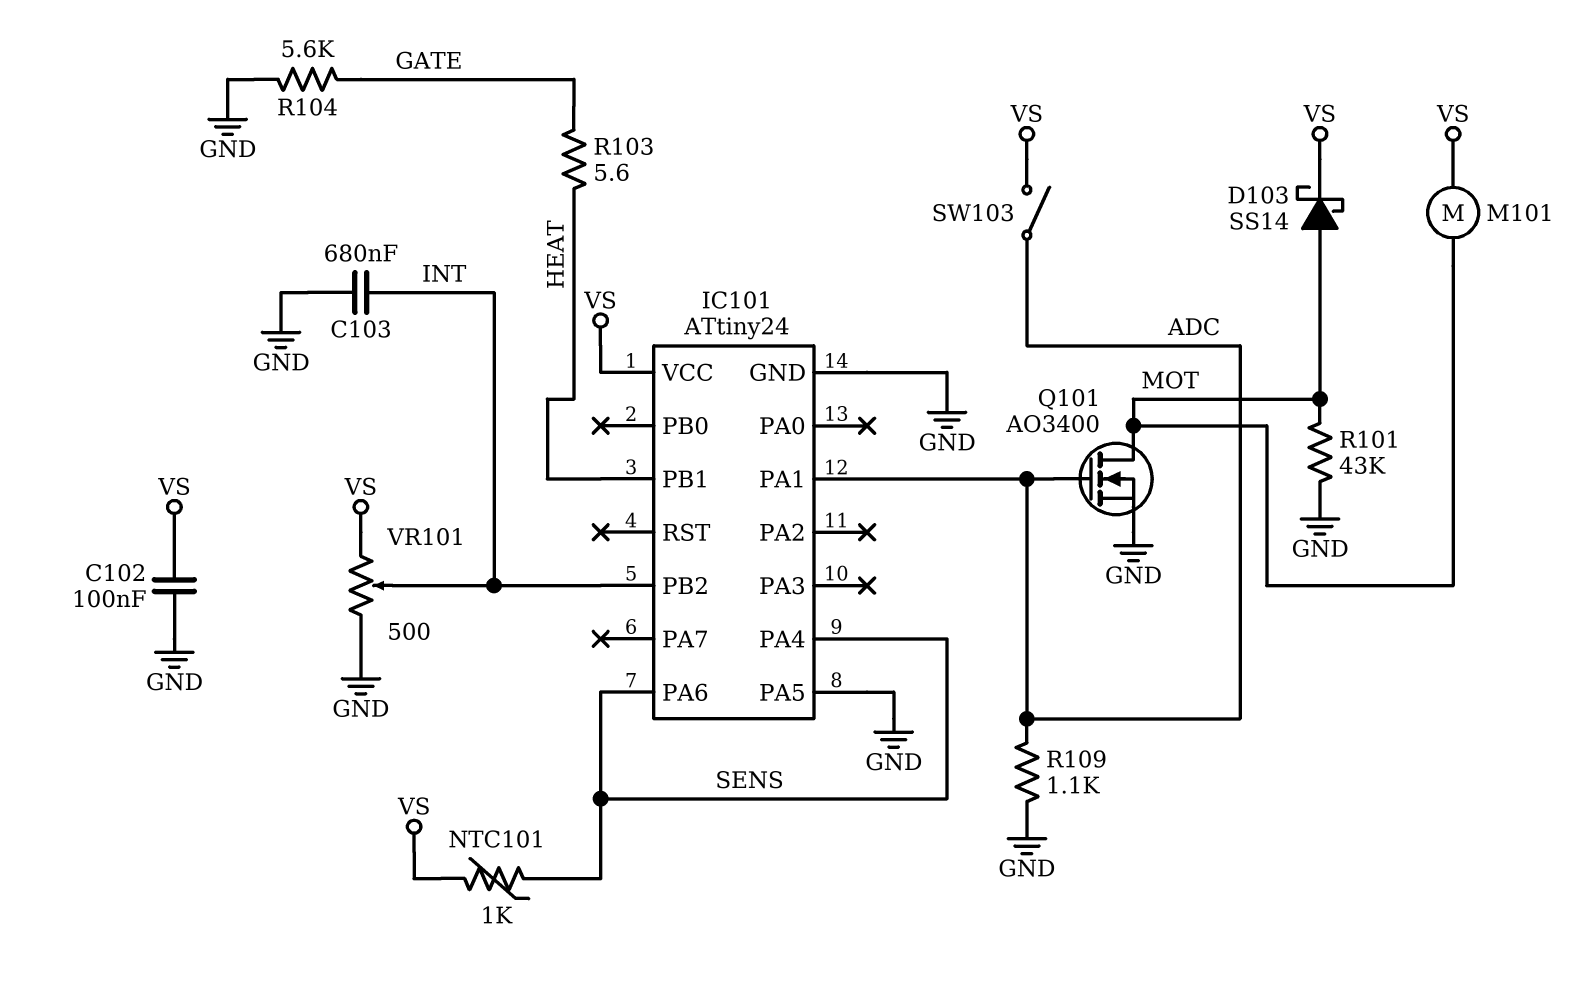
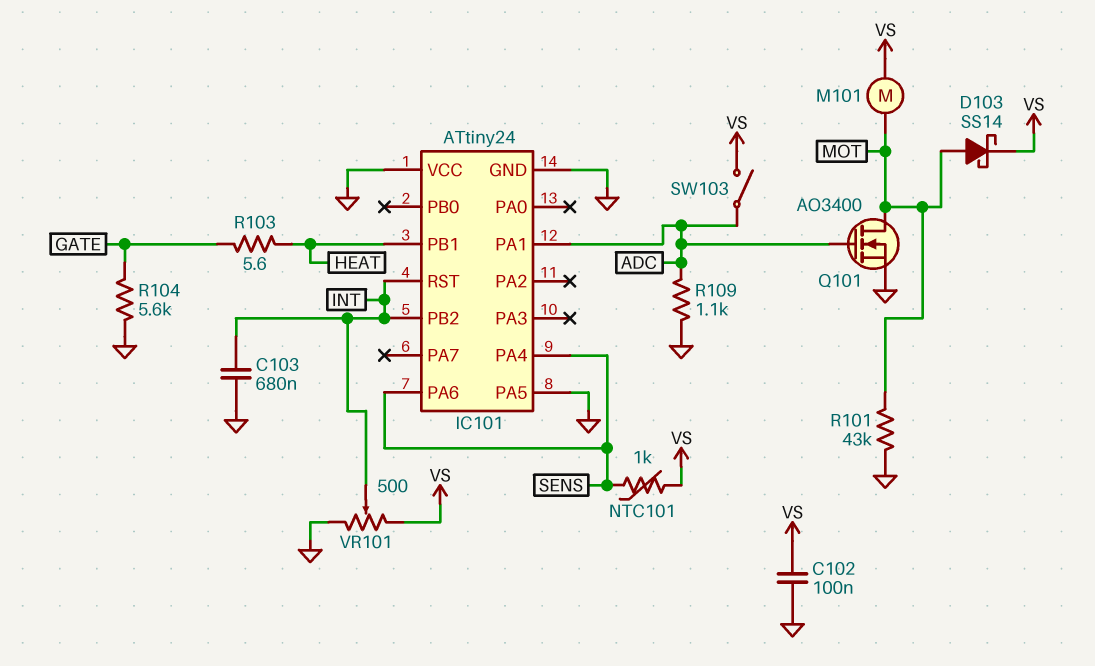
IC101 pin RST: none -> INT
IC101 pin VCC: VS -> GND

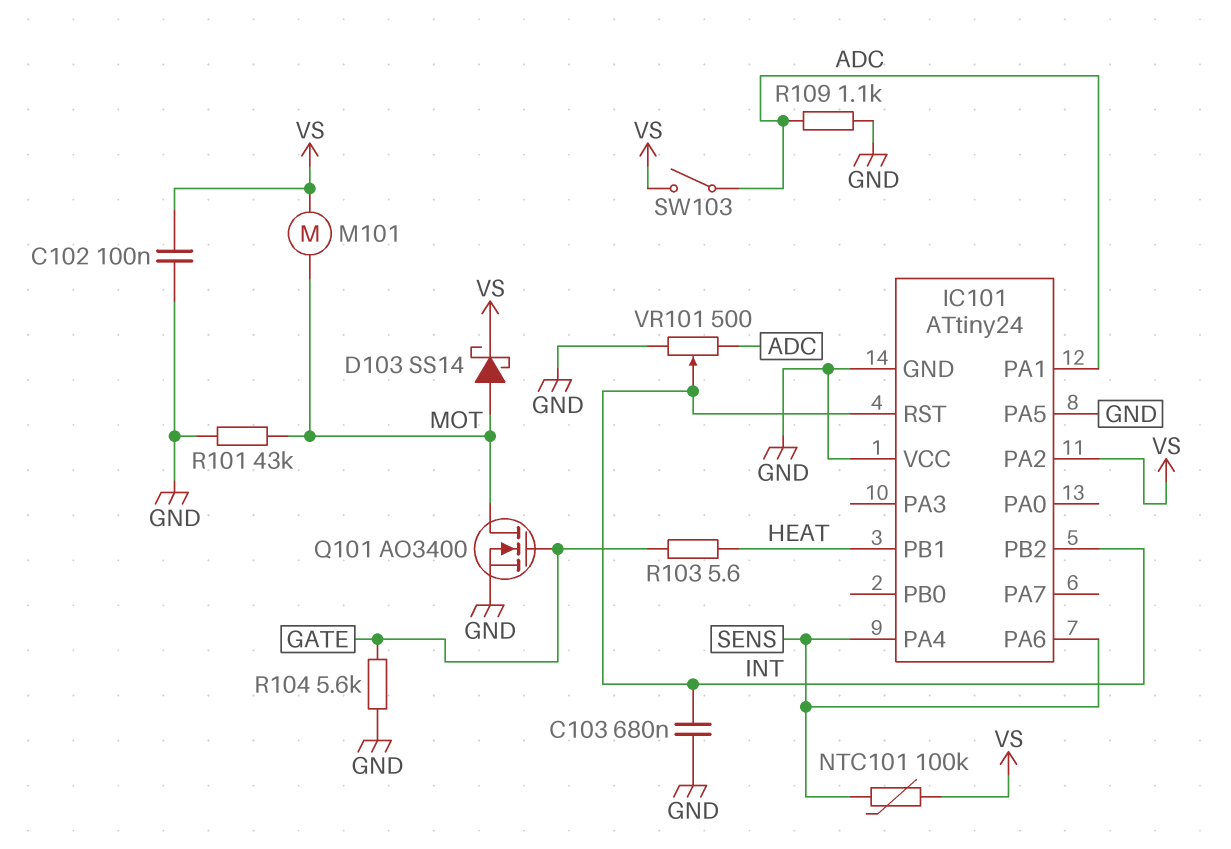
IC101 pin PA2: none -> VS
NTC101: 1k (SENS, VS) -> 100k (SENS, VS)
Q101: NMOS AO3400 (G ADC, D MOT, S GND) -> NMOS AO3400 (G GATE, D MOT, S GND)
VR101: 500 (GND, VS, wiper INT) -> 500 (ADC, GND, wiper INT)

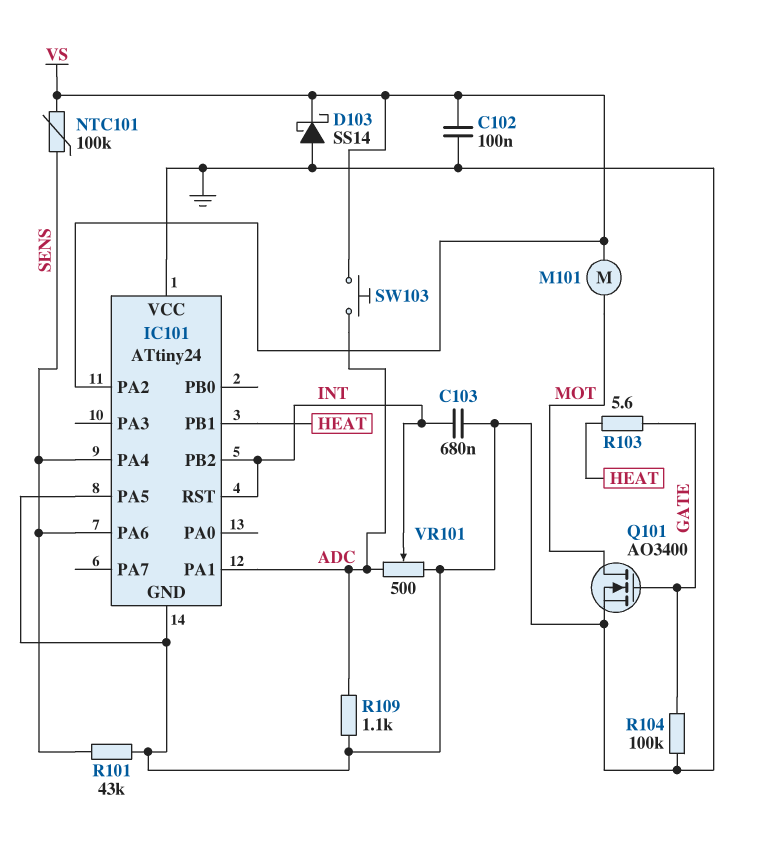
D103: schottky SS14 (A MOT, K VS) -> schottky SS14 (A GND, K VS)
R101: 43k (GND, MOT) -> 43k (GND, SENS)
R104: 5.6k (GATE, GND) -> 100k (GATE, GND)
SW103: switch (ADC, VS) -> button (ADC, VS)

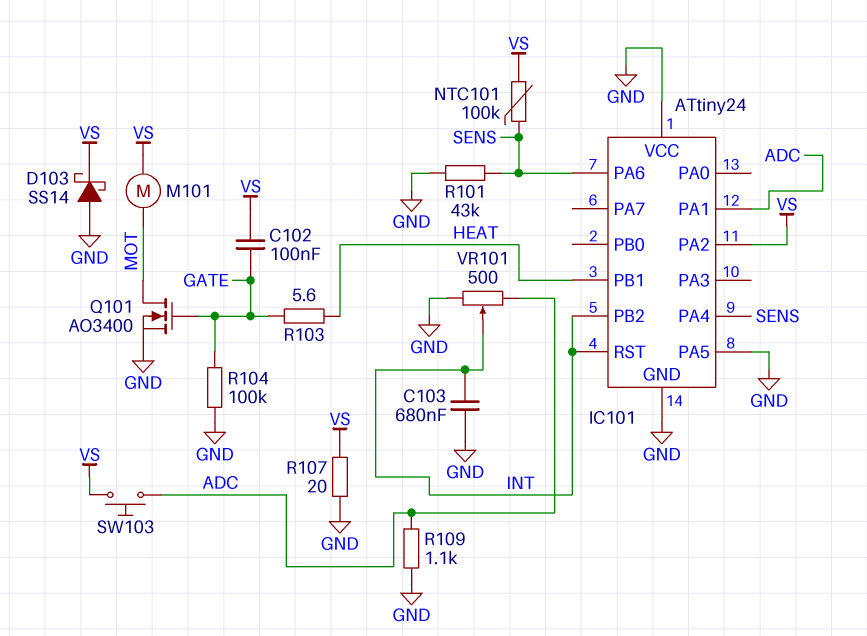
C102: 100nF (GND, VS) -> 100nF (GATE, VS)
R107: none -> 20 (GND, VS)

